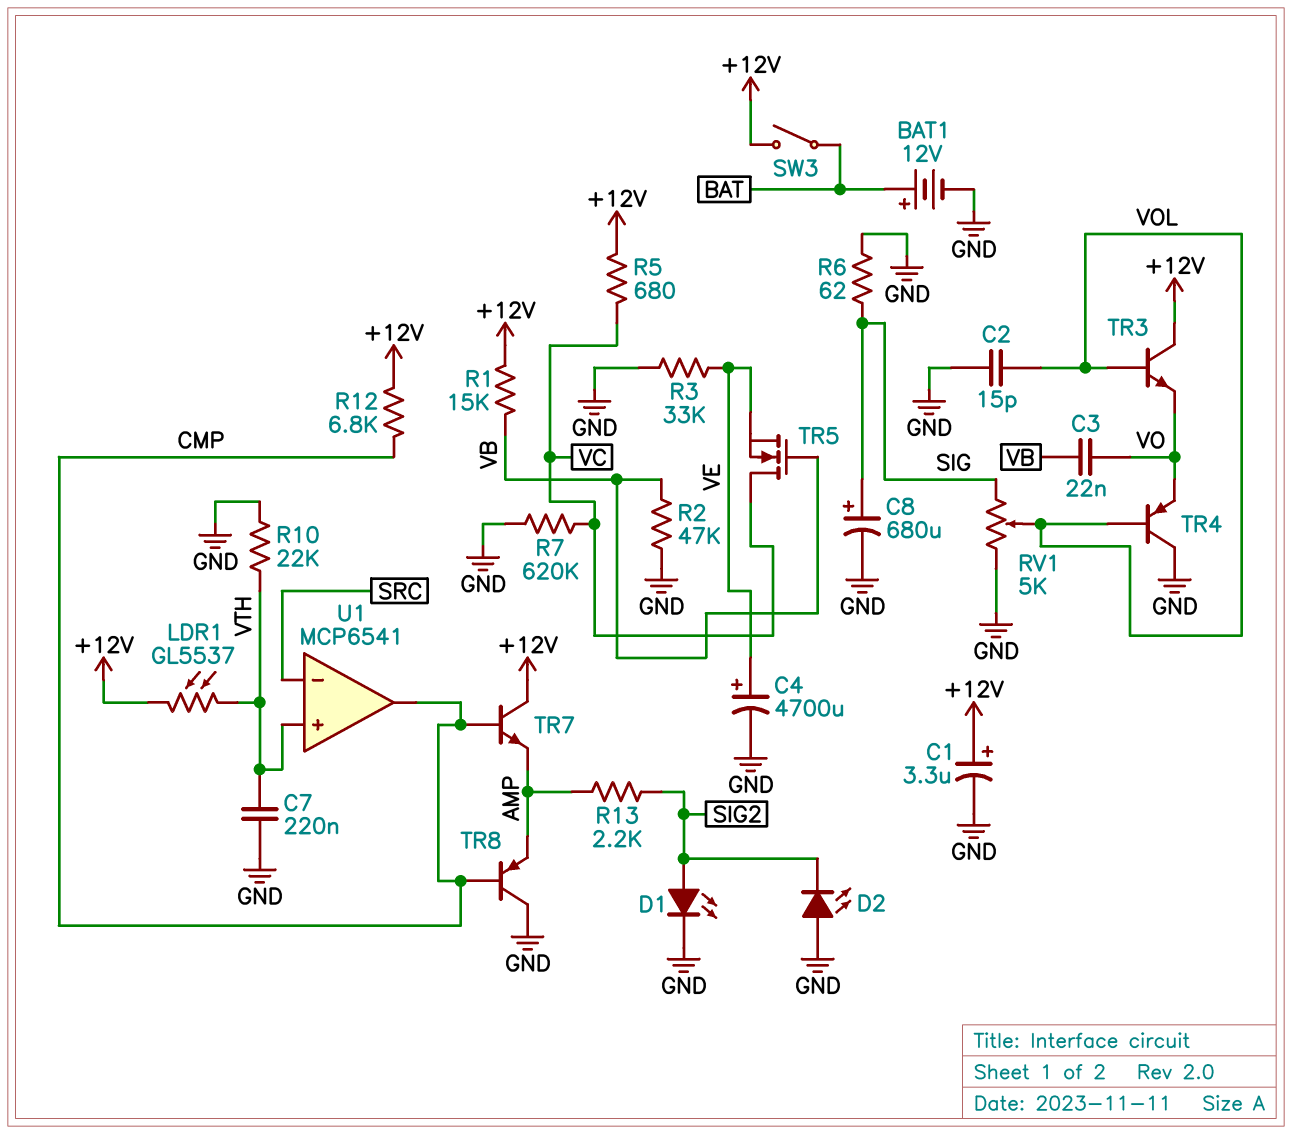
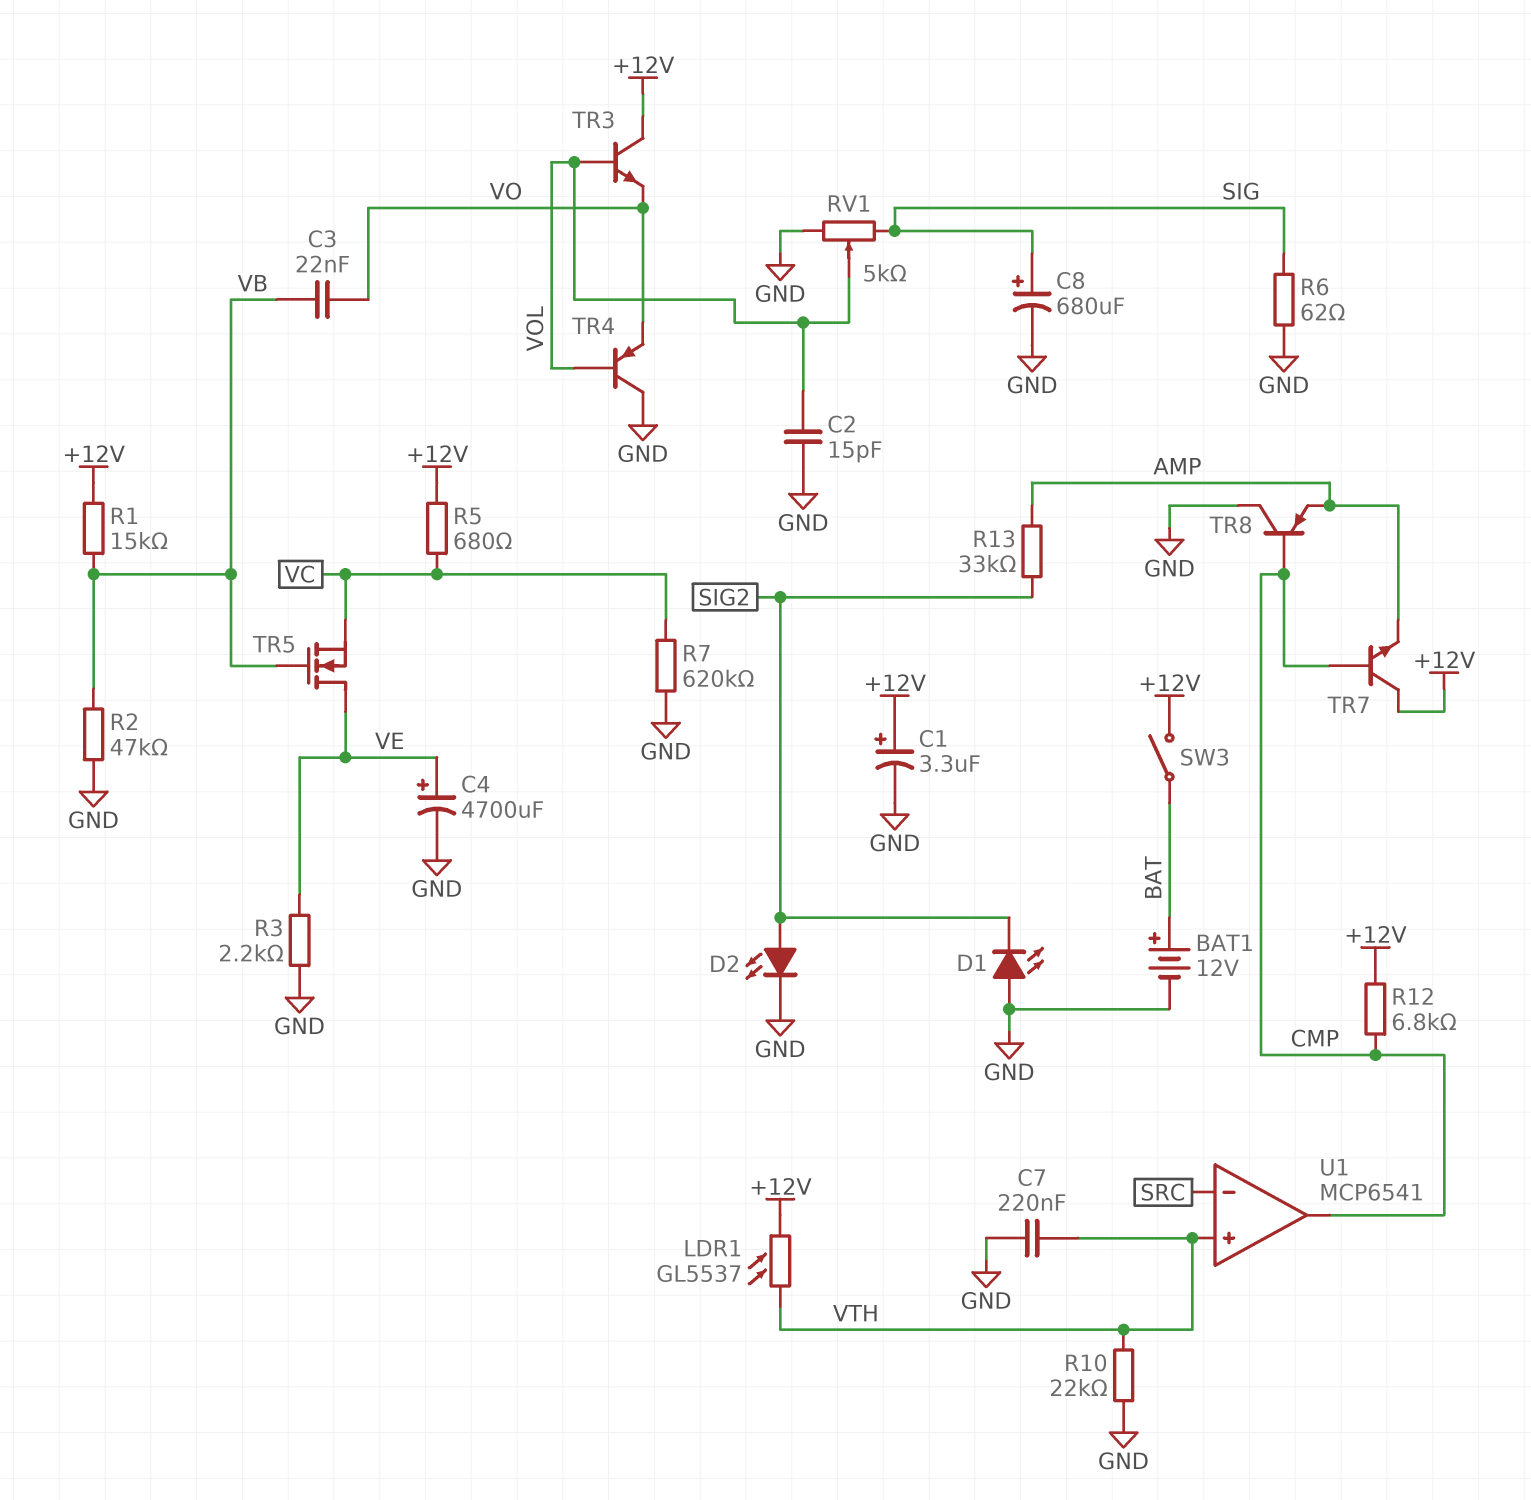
D1: LED (A SIG2, K GND) -> LED (A GND, K SIG2)
D2: LED (A GND, K SIG2) -> LED (A SIG2, K GND)
R3: 33k (GND, VE) -> 2.2k (GND, VE)
R13: 2.2k (AMP, SIG2) -> 33k (AMP, SIG2)
TR5: NMOS (G VB, D VC, S VE) -> NMOS (G VB, D VE, S VC)

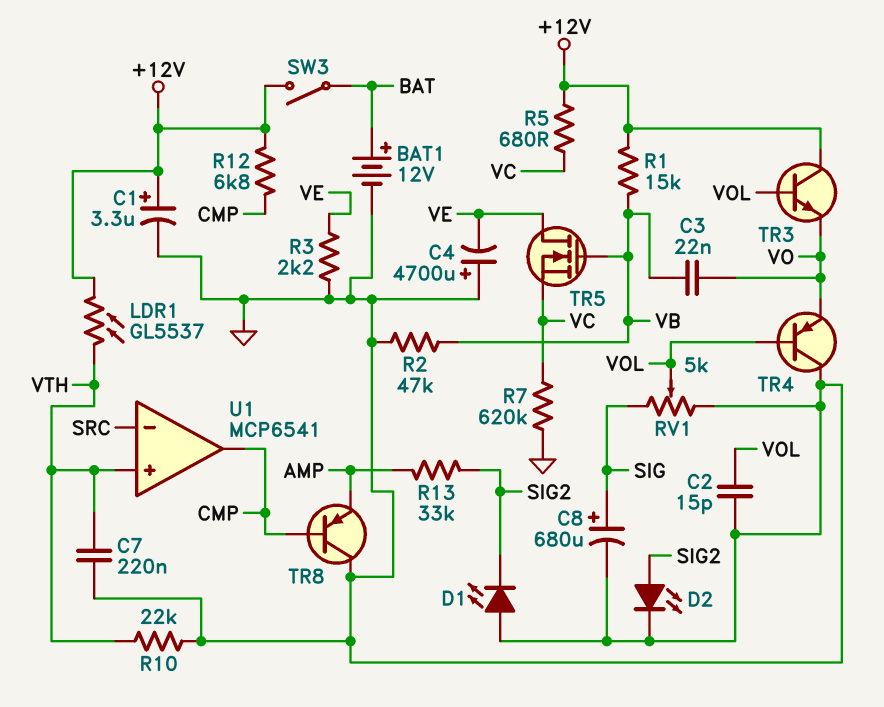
C4: 4700uF (plus VE, minus GND) -> 4700uF (plus GND, minus VE)
R6: 62 (GND, SIG) -> none
TR7: NPN (B CMP, C +12V, E AMP) -> none

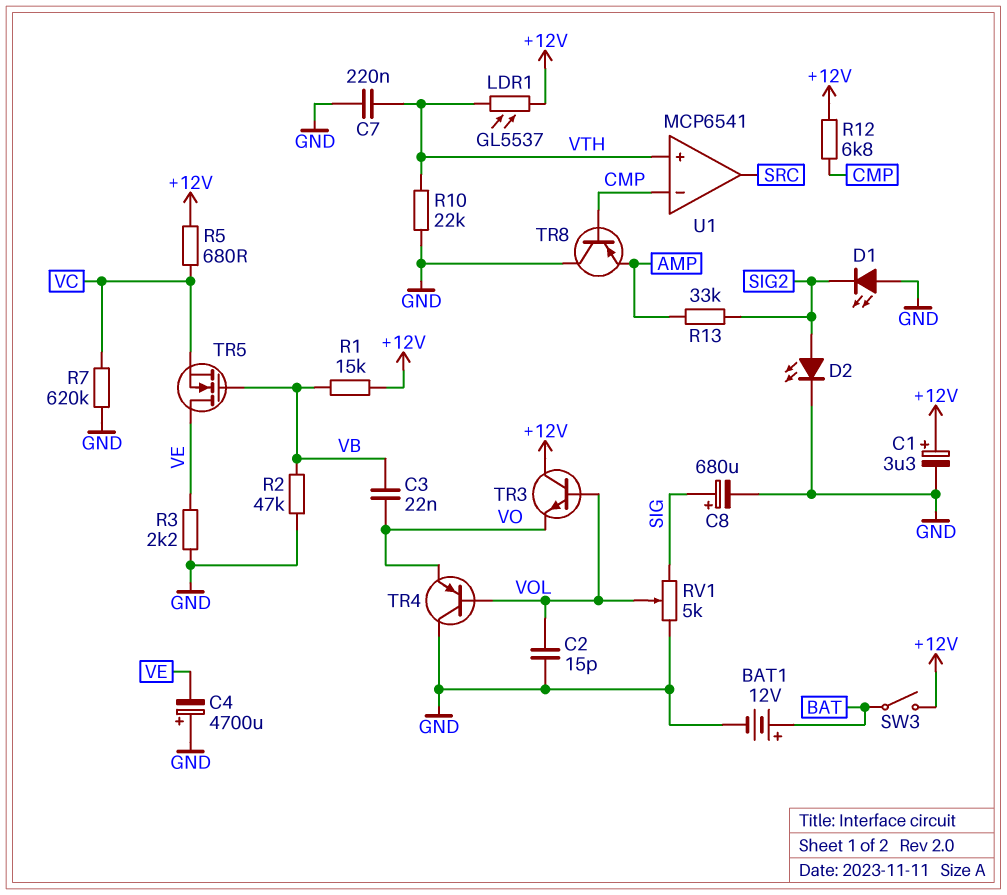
U1 pin in-: SRC -> CMP
U1 pin out: CMP -> SRC

